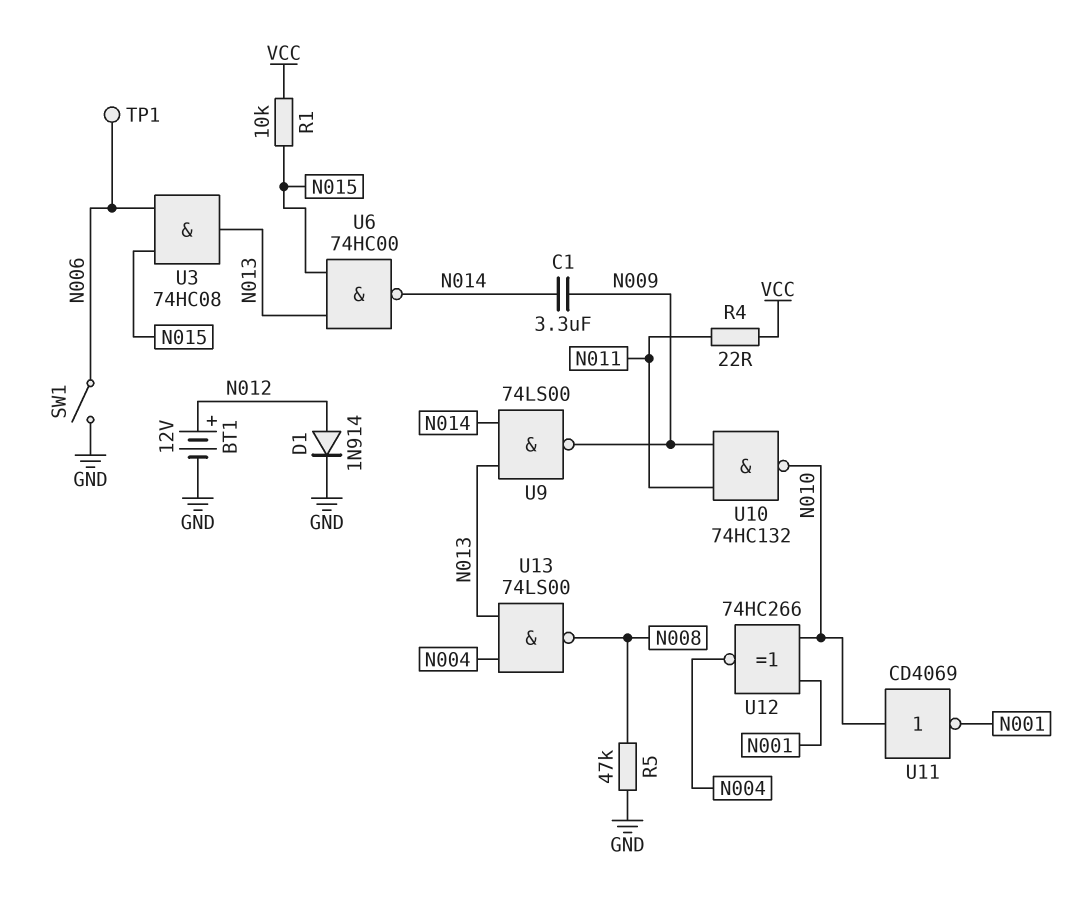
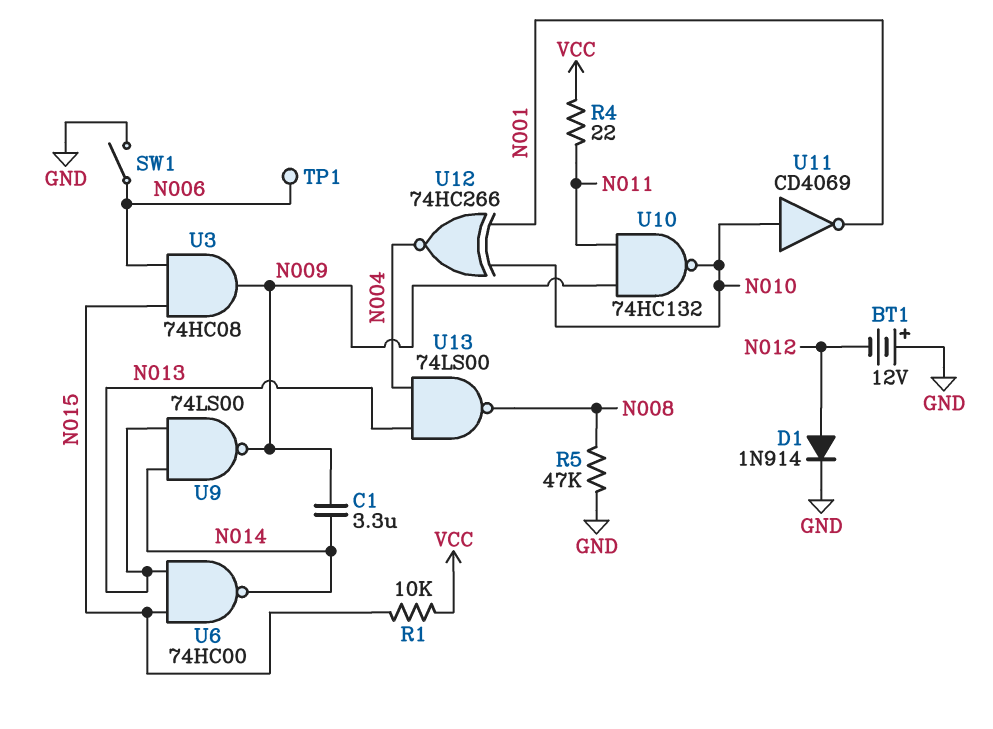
BT1: 12V (plus N012, minus GND) -> 12V (plus GND, minus N012)
U3: AND 74HC08 (in N006, in N015, out N013) -> AND 74HC08 (in N006, in N015, out N009)

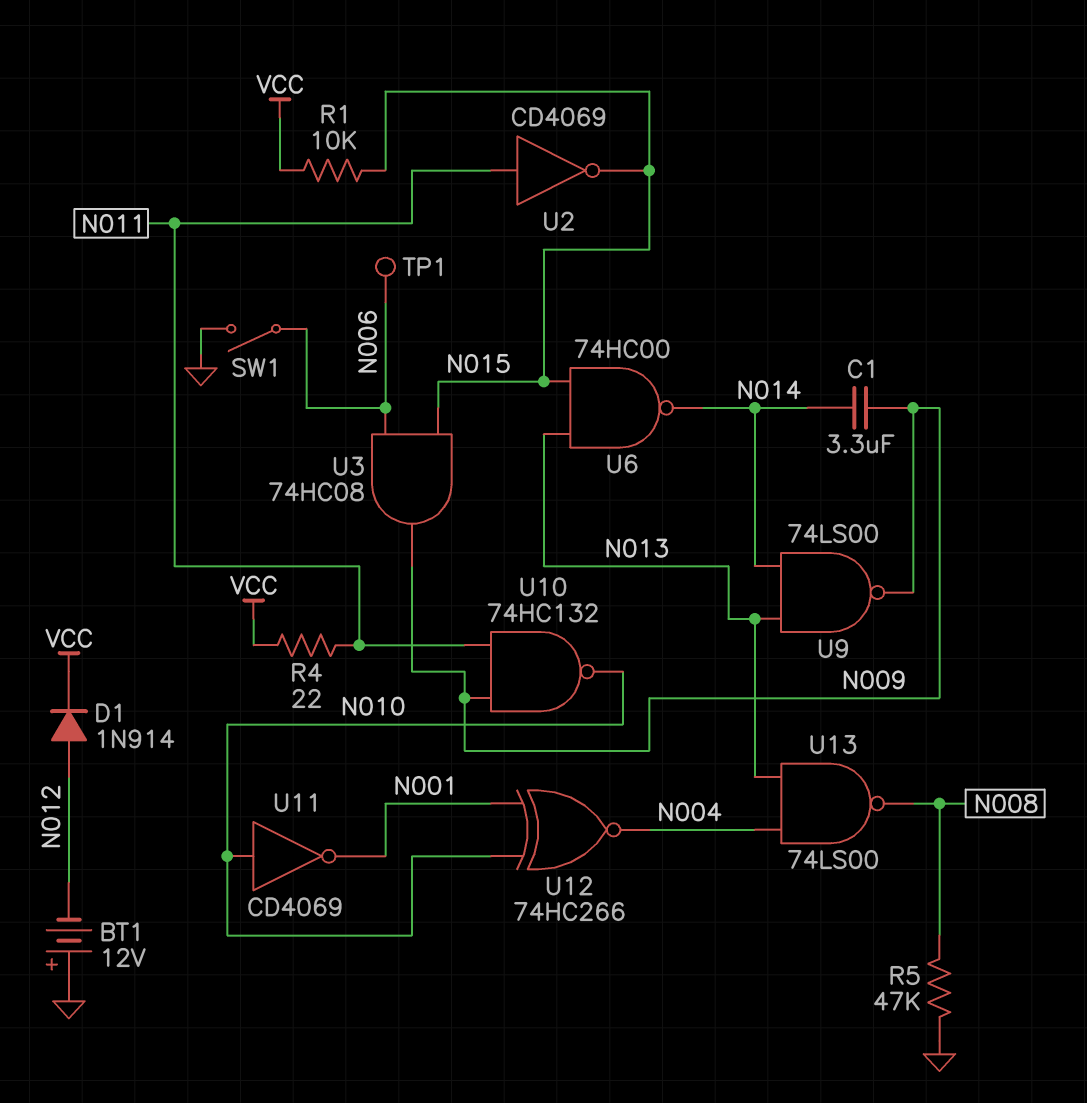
D1: diode 1N914 (A N012, K GND) -> diode 1N914 (A N012, K VCC)
U2: none -> NOT CD4069 (in N011, out N015)

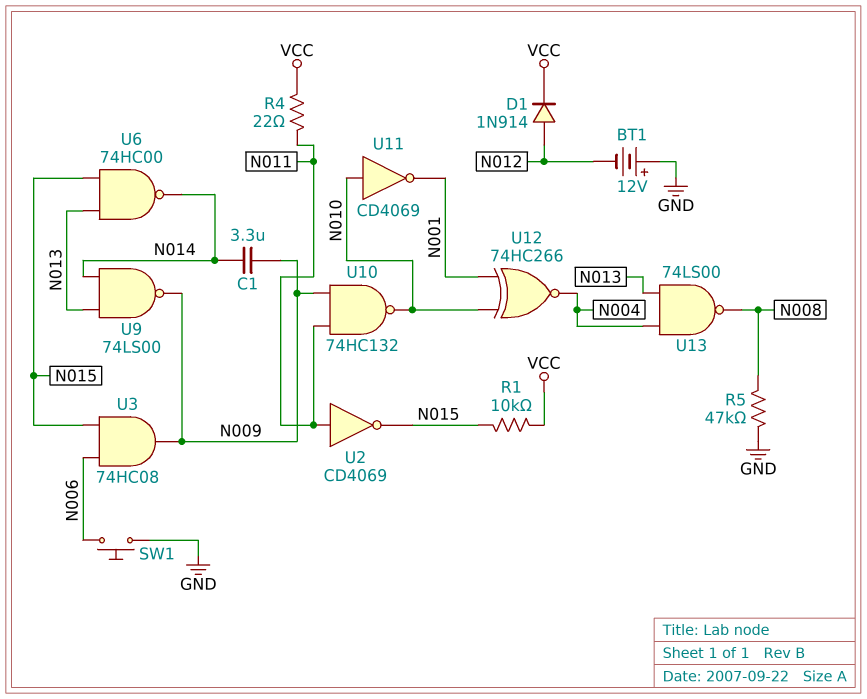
SW1: switch (GND, N006) -> button (GND, N006)
TP1: test point (N006) -> none

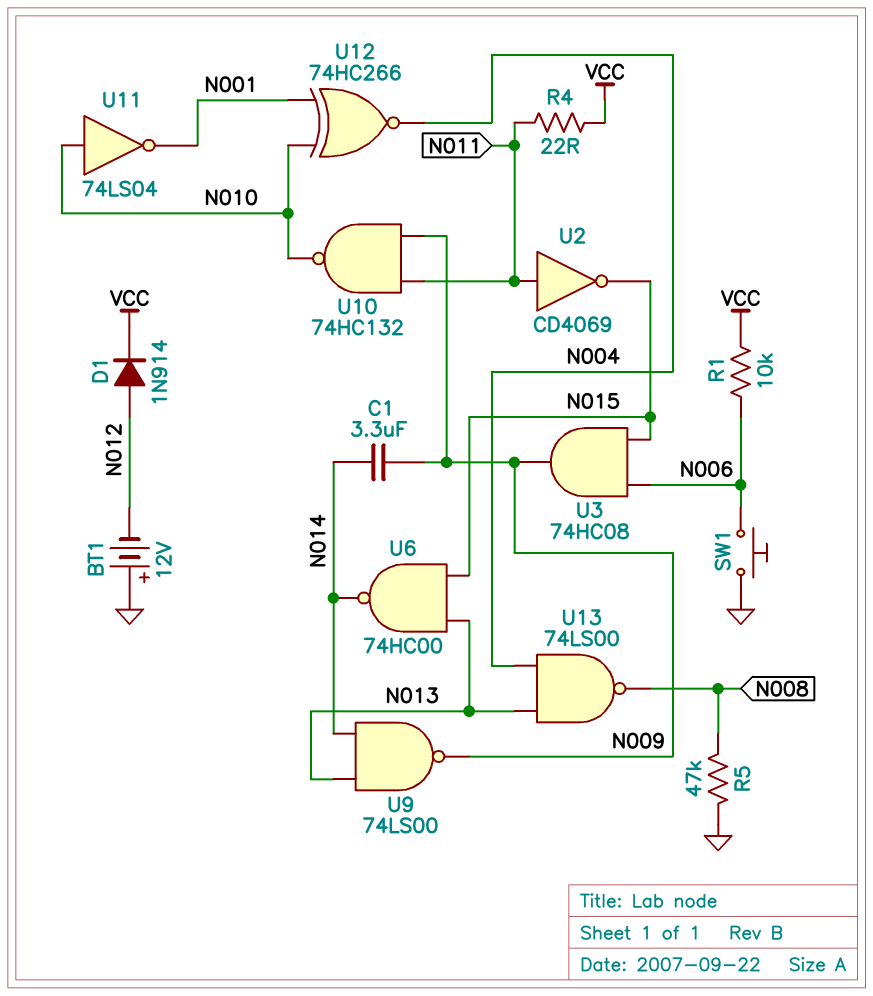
R1: 10k (N015, VCC) -> 10k (N006, VCC)
U11: NOT CD4069 (in N010, out N001) -> NOT 74LS04 (in N010, out N001)

